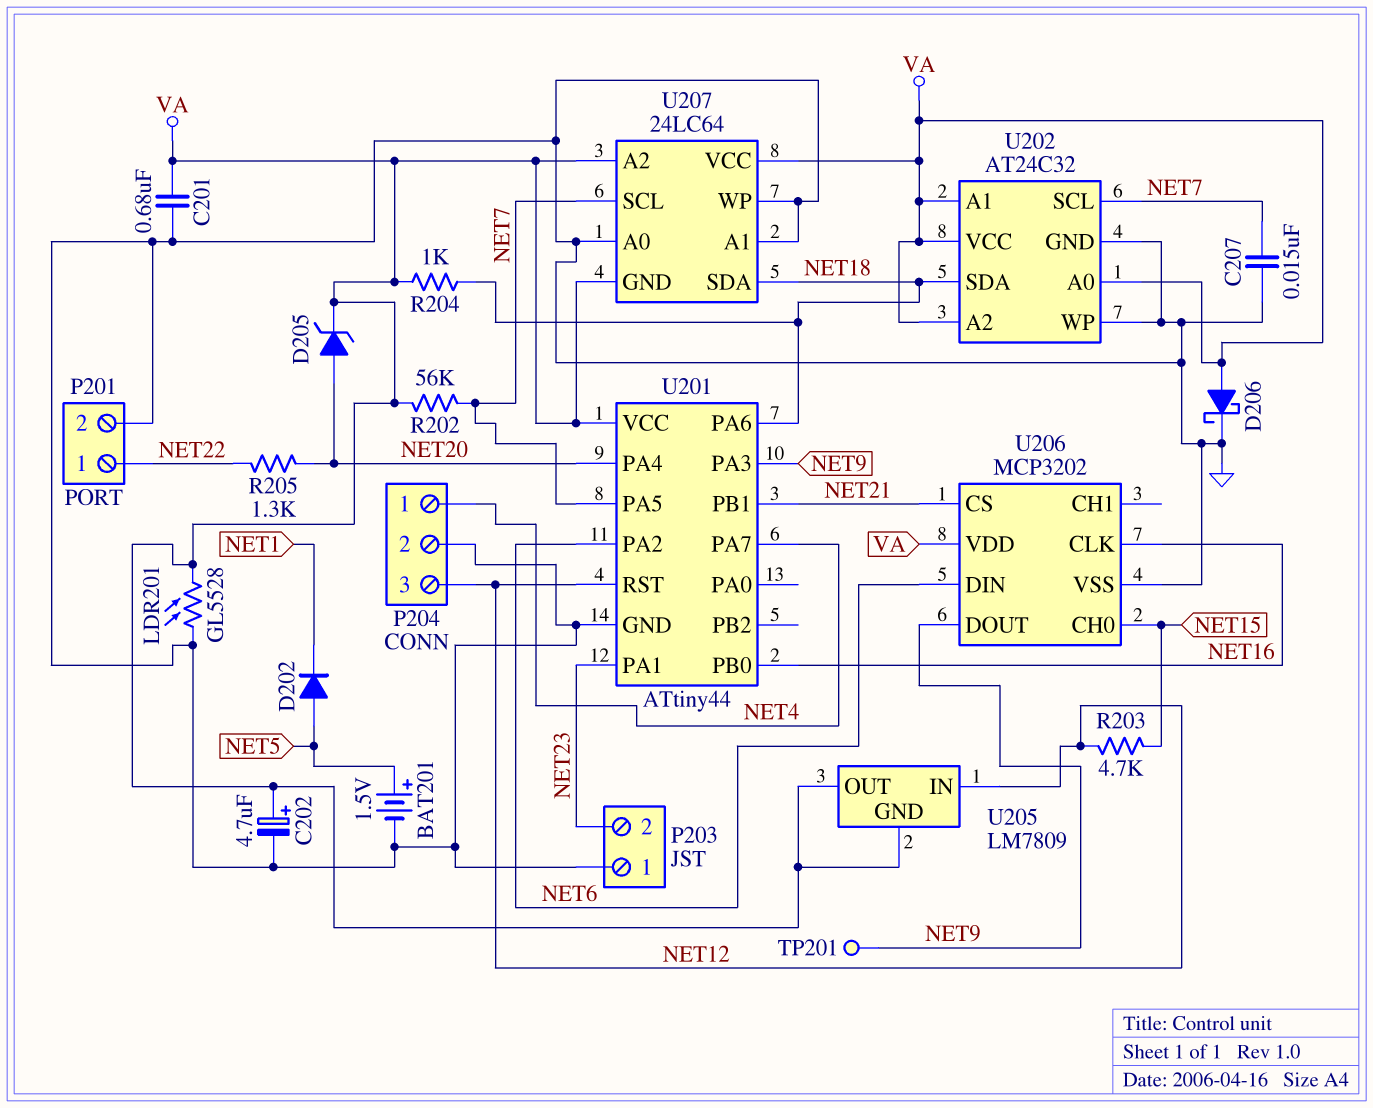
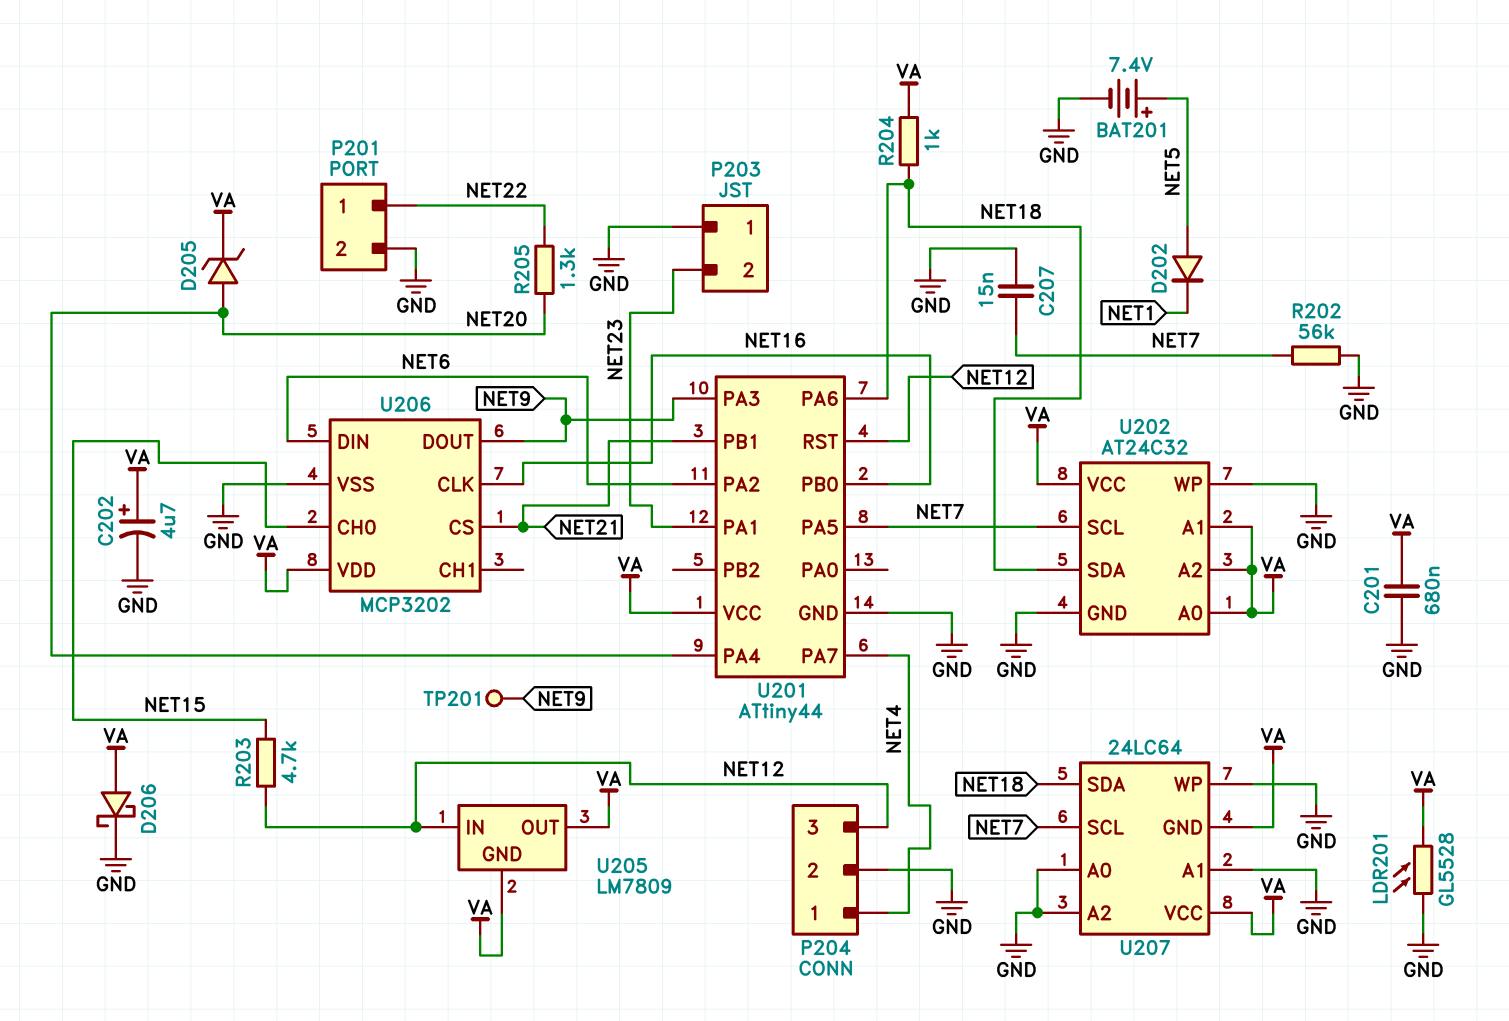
BAT201: 1.5V (plus NET5, minus GND) -> 7.4V (plus NET5, minus GND)
R202: 56k (NET7, VA) -> 56k (GND, NET7)
U207 pin A2: VA -> GND

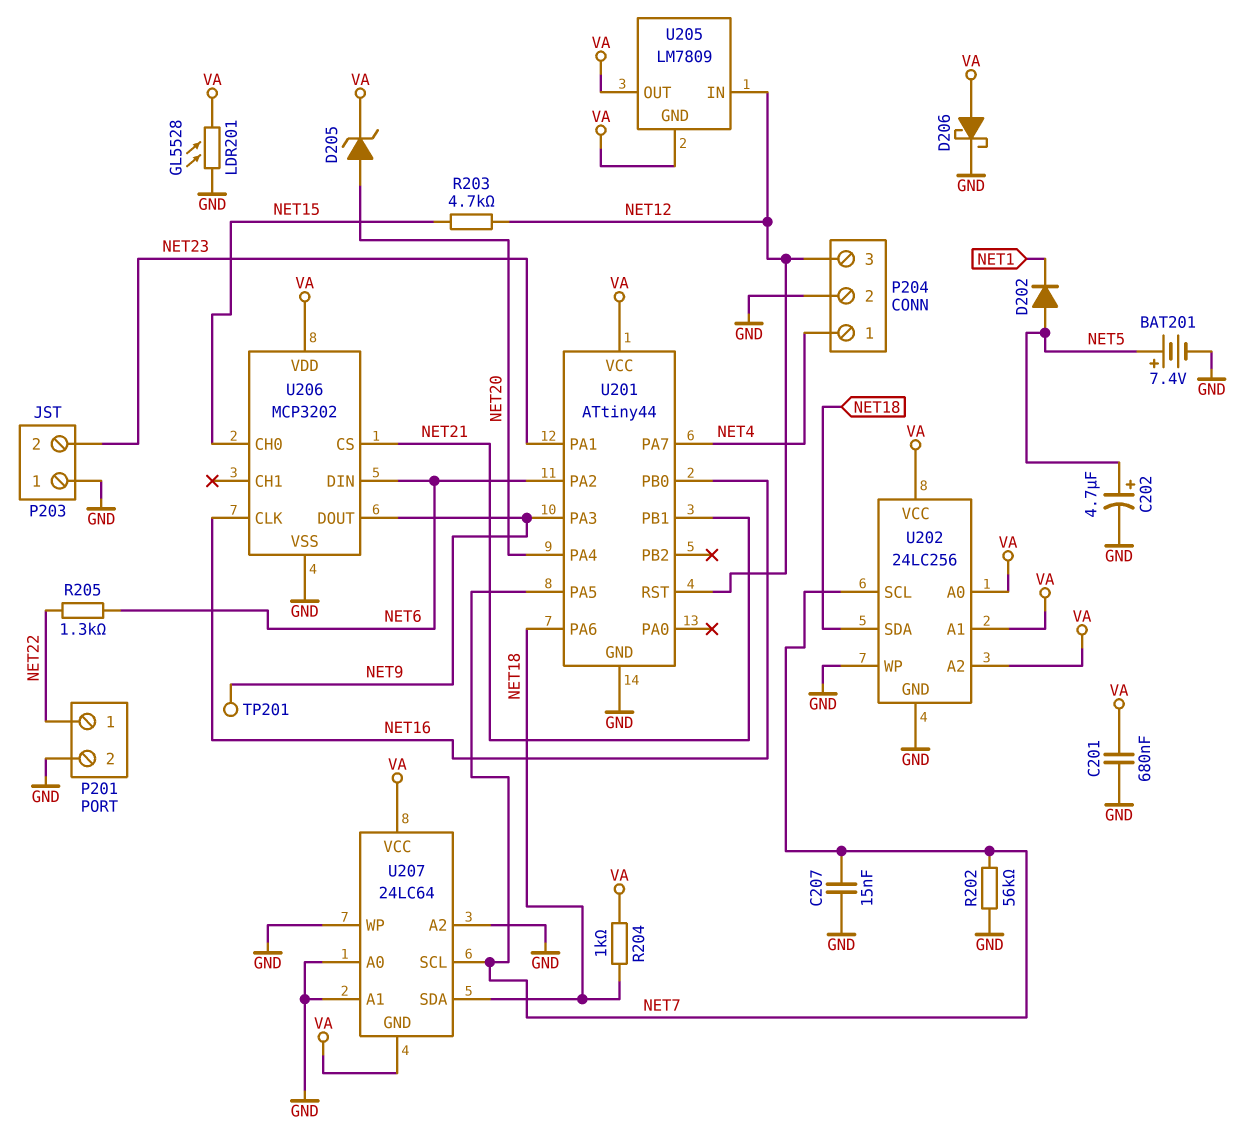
C202: 4.7uF (plus VA, minus GND) -> 4.7uF (plus NET5, minus GND)
R205: 1.3k (NET20, NET22) -> 1.3k (NET6, NET22)
U202: AT24C32 -> 24LC256

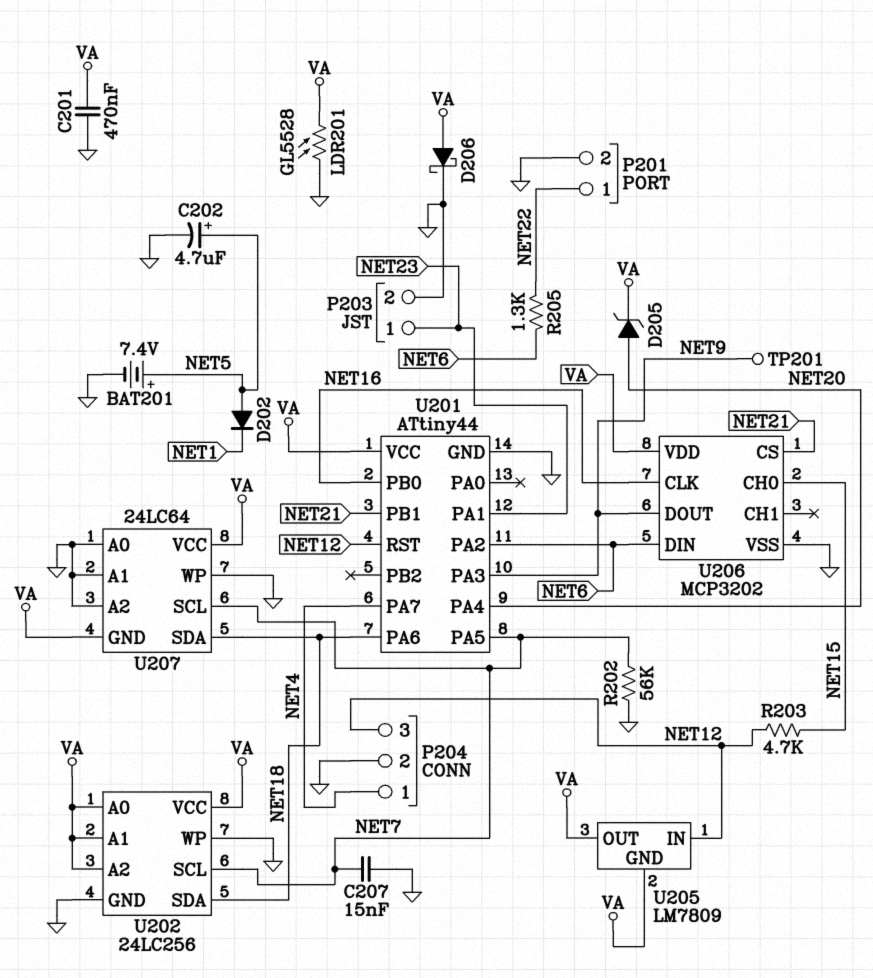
C201: 680nF (GND, VA) -> 470nF (GND, VA)
P203 pin 1: GND -> NET23
P203 pin 2: NET23 -> GND
R204: 1k (NET18, VA) -> none

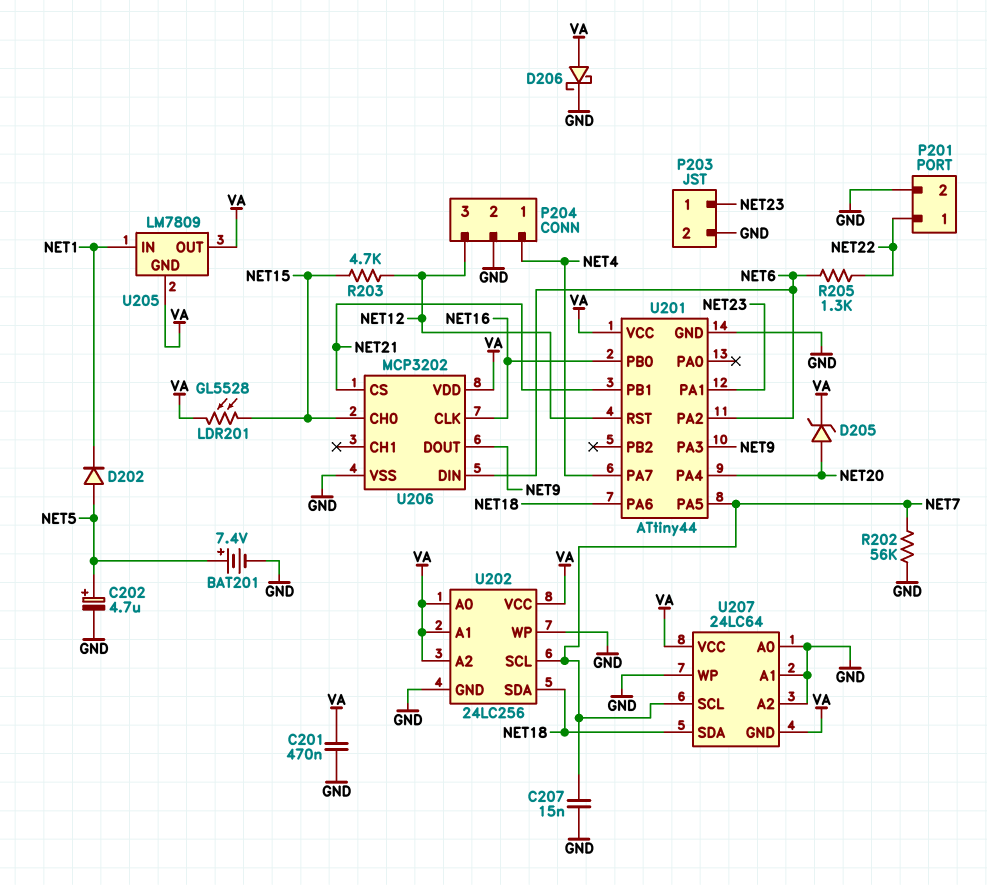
LDR201: GL5528 (GND, VA) -> GL5528 (NET15, VA)
TP201: test point (NET9) -> none
U205 pin IN: NET12 -> NET1

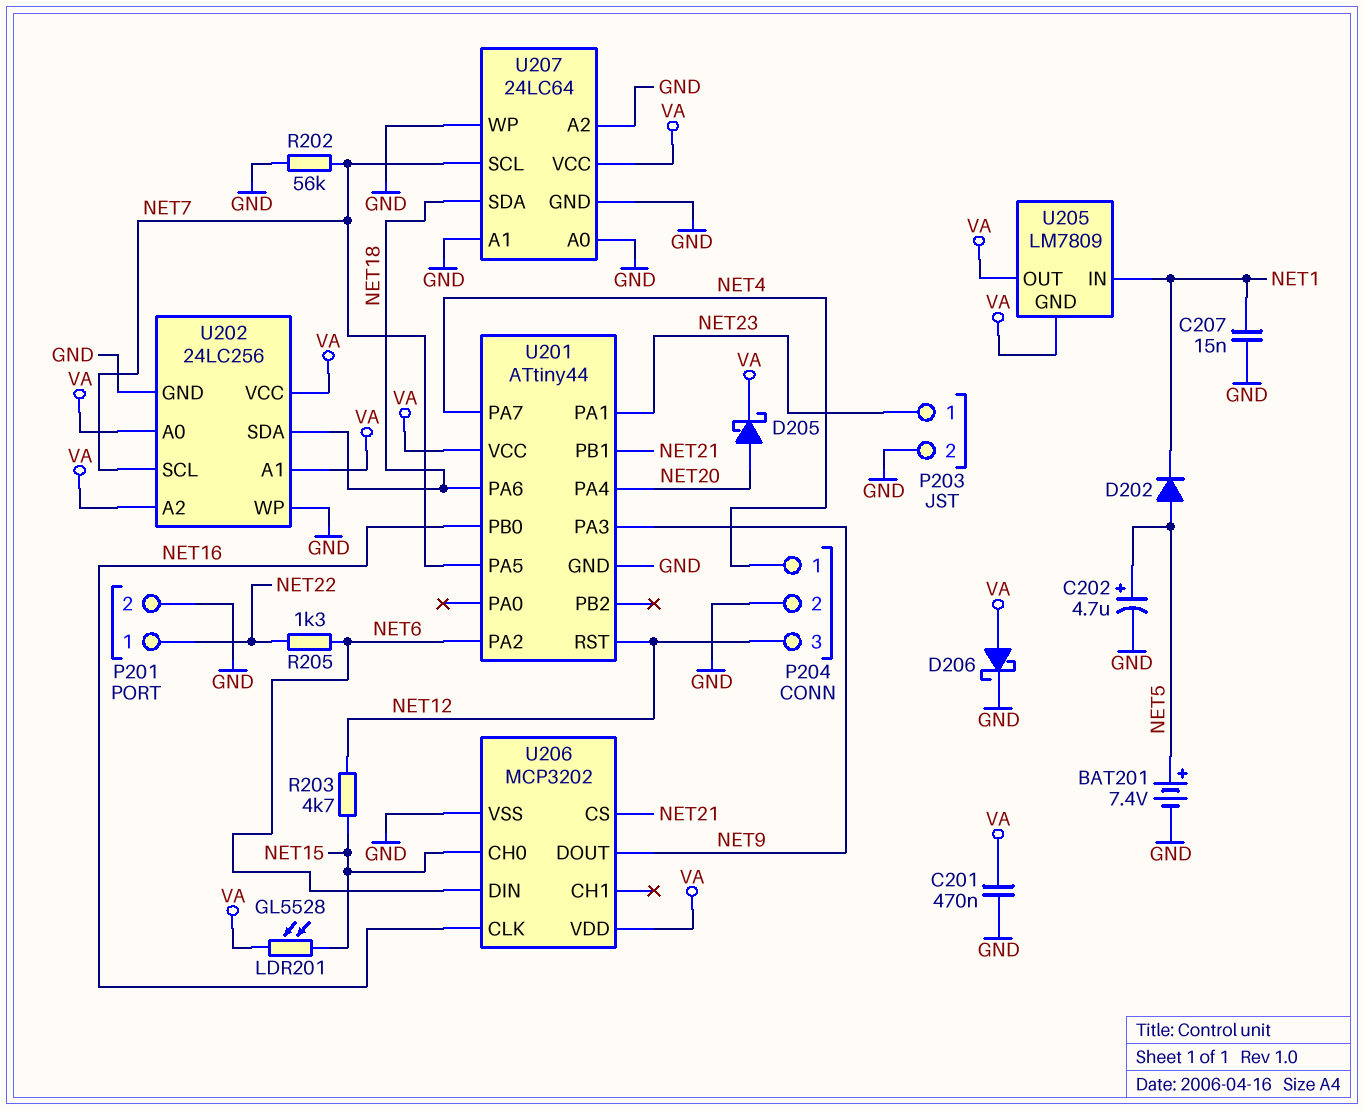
C207: 15nF (GND, NET7) -> 15nF (GND, NET1)
D205: zener (A NET20, K VA) -> schottky (A NET20, K VA)
U207 pin GND: VA -> GND

